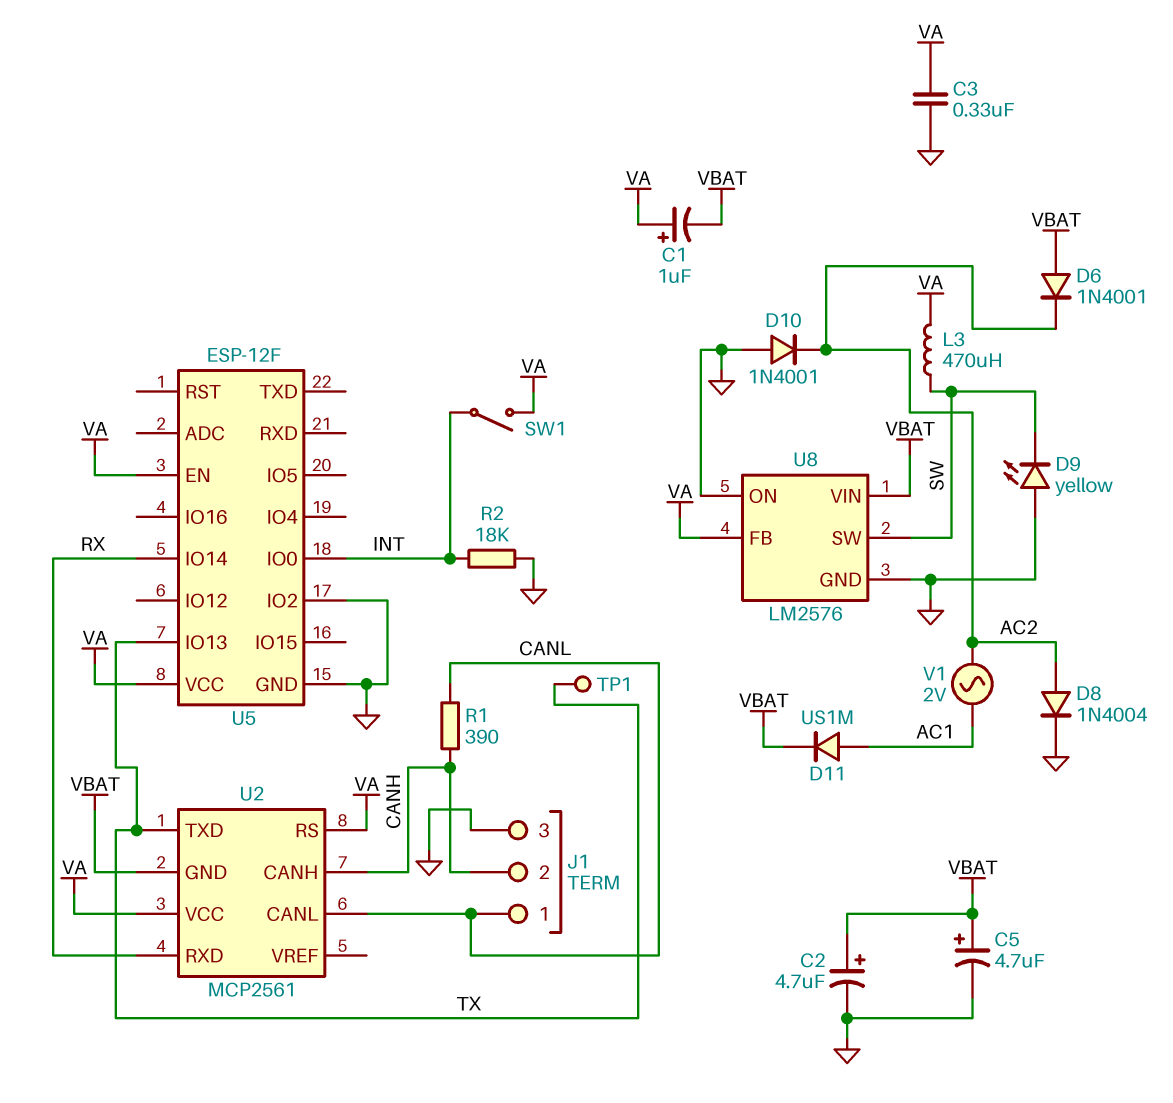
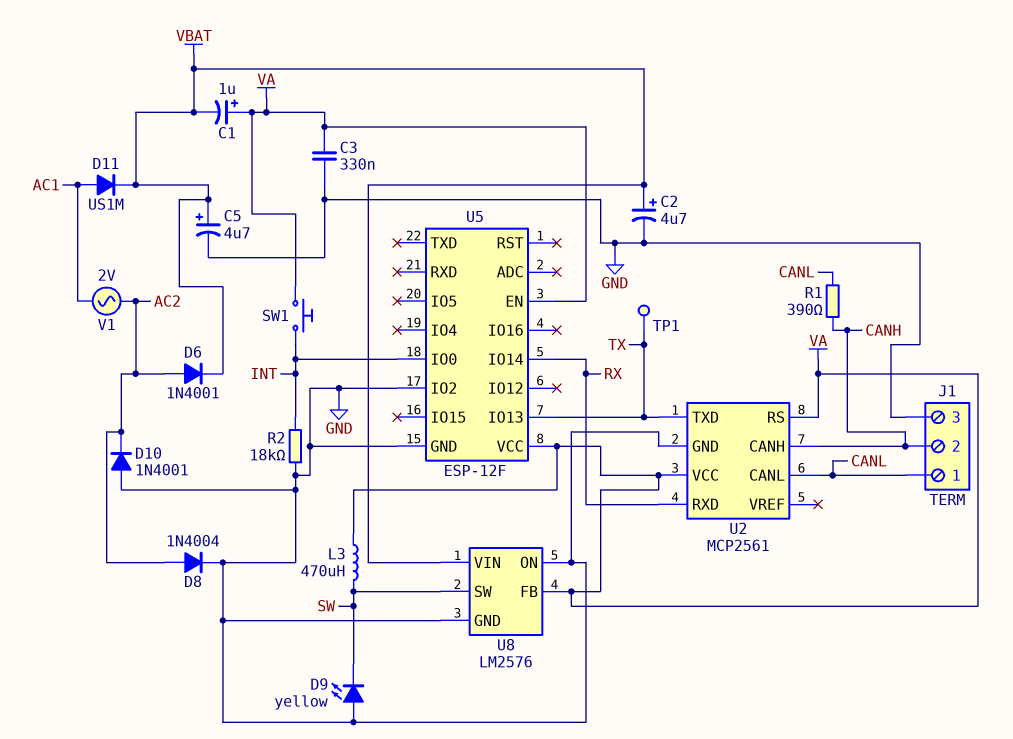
D6: diode 1N4001 (A VBAT, K AC2) -> diode 1N4001 (A AC2, K VBAT)
SW1: switch (INT, VA) -> button (INT, VA)
U2 pin GND: VBAT -> GND

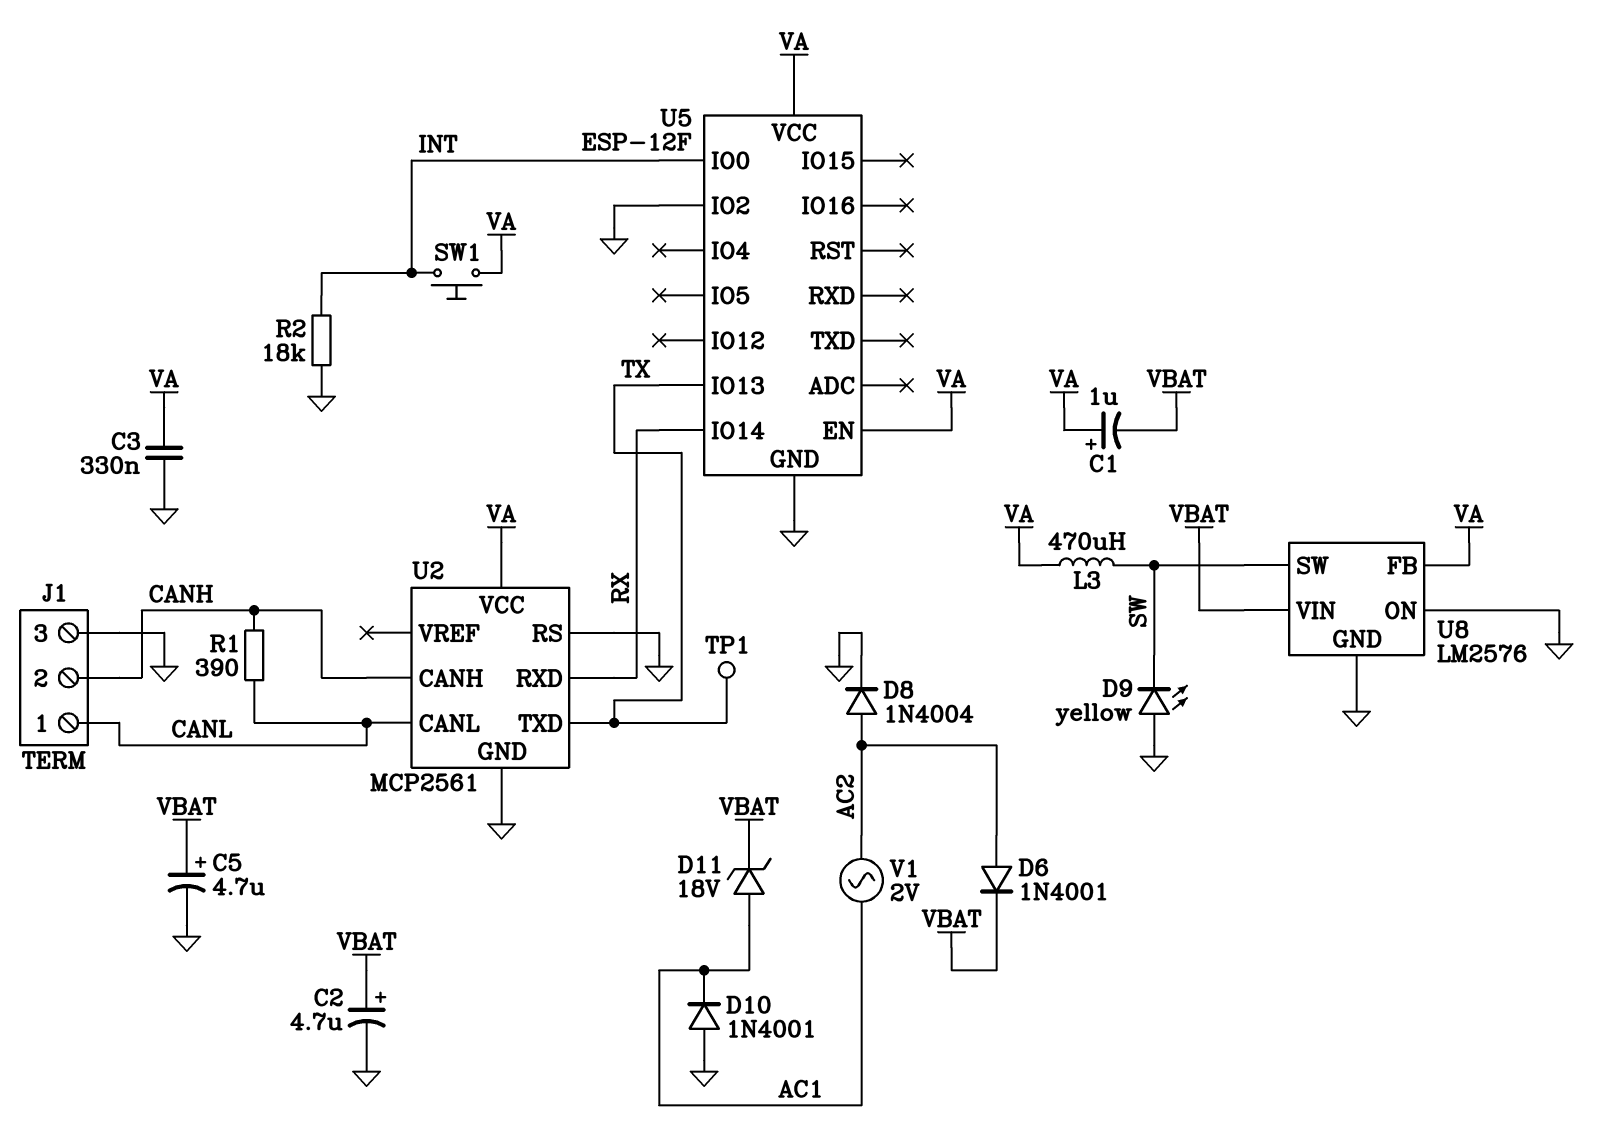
D10: diode 1N4001 (A GND, K AC2) -> diode 1N4001 (A GND, K AC1)
D11: diode US1M (A AC1, K VBAT) -> zener 18V (A AC1, K VBAT)
U2 pin RS: VA -> GND

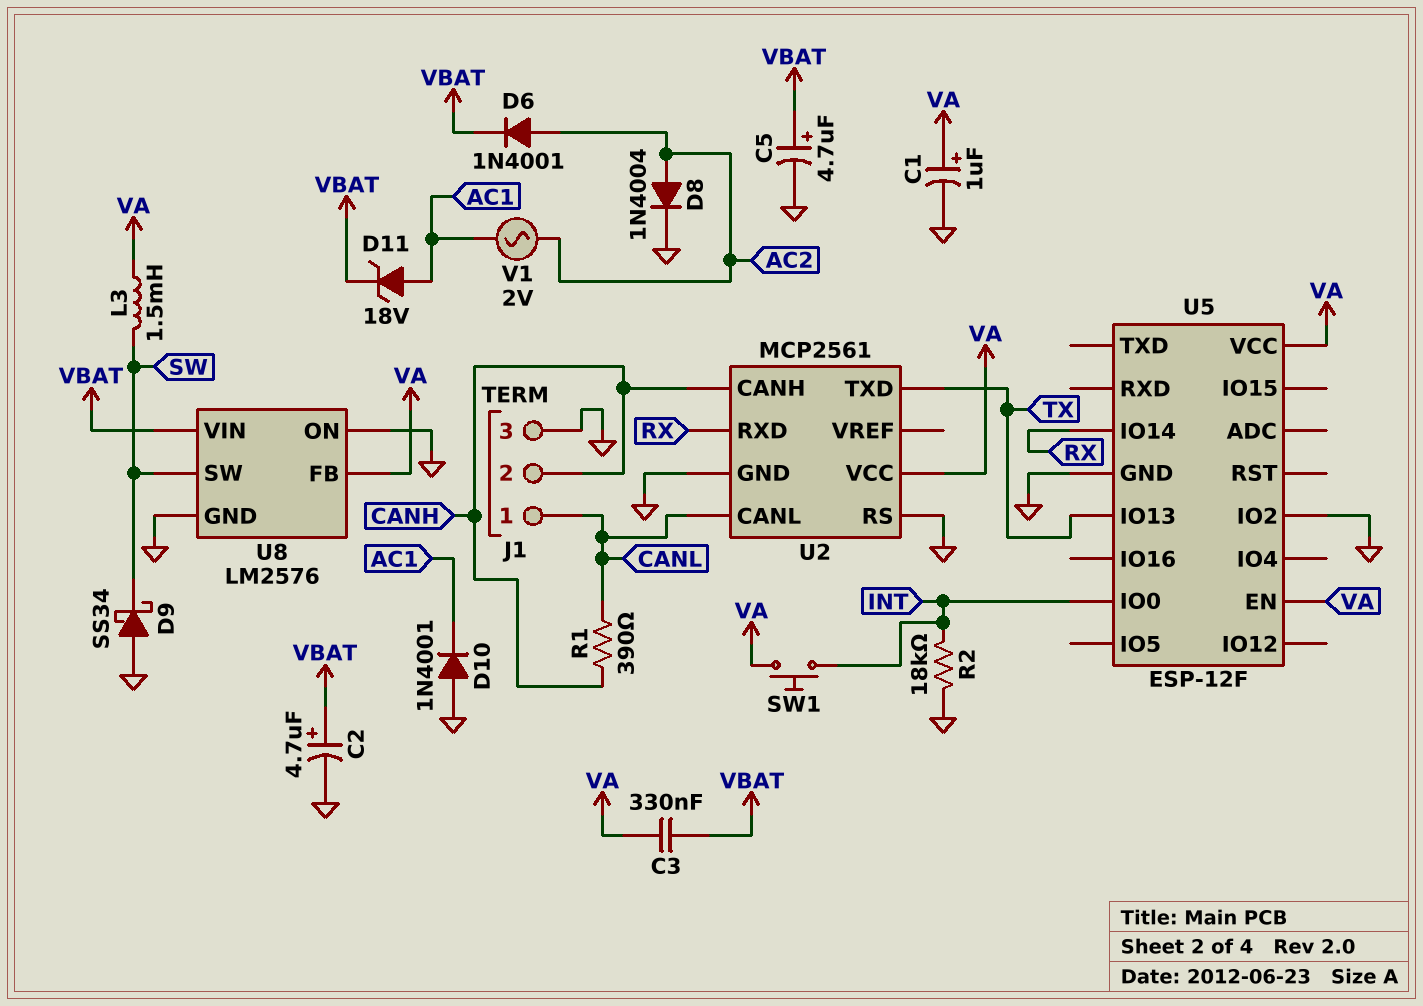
C1: 1uF (plus VA, minus VBAT) -> 1uF (plus VA, minus GND)
C3: 330nF (GND, VA) -> 330nF (VA, VBAT)
D9: LED yellow (A GND, K SW) -> schottky SS34 (A GND, K SW)
L3: 470uH (SW, VA) -> 1.5mH (SW, VA)
TP1: test point (TX) -> none

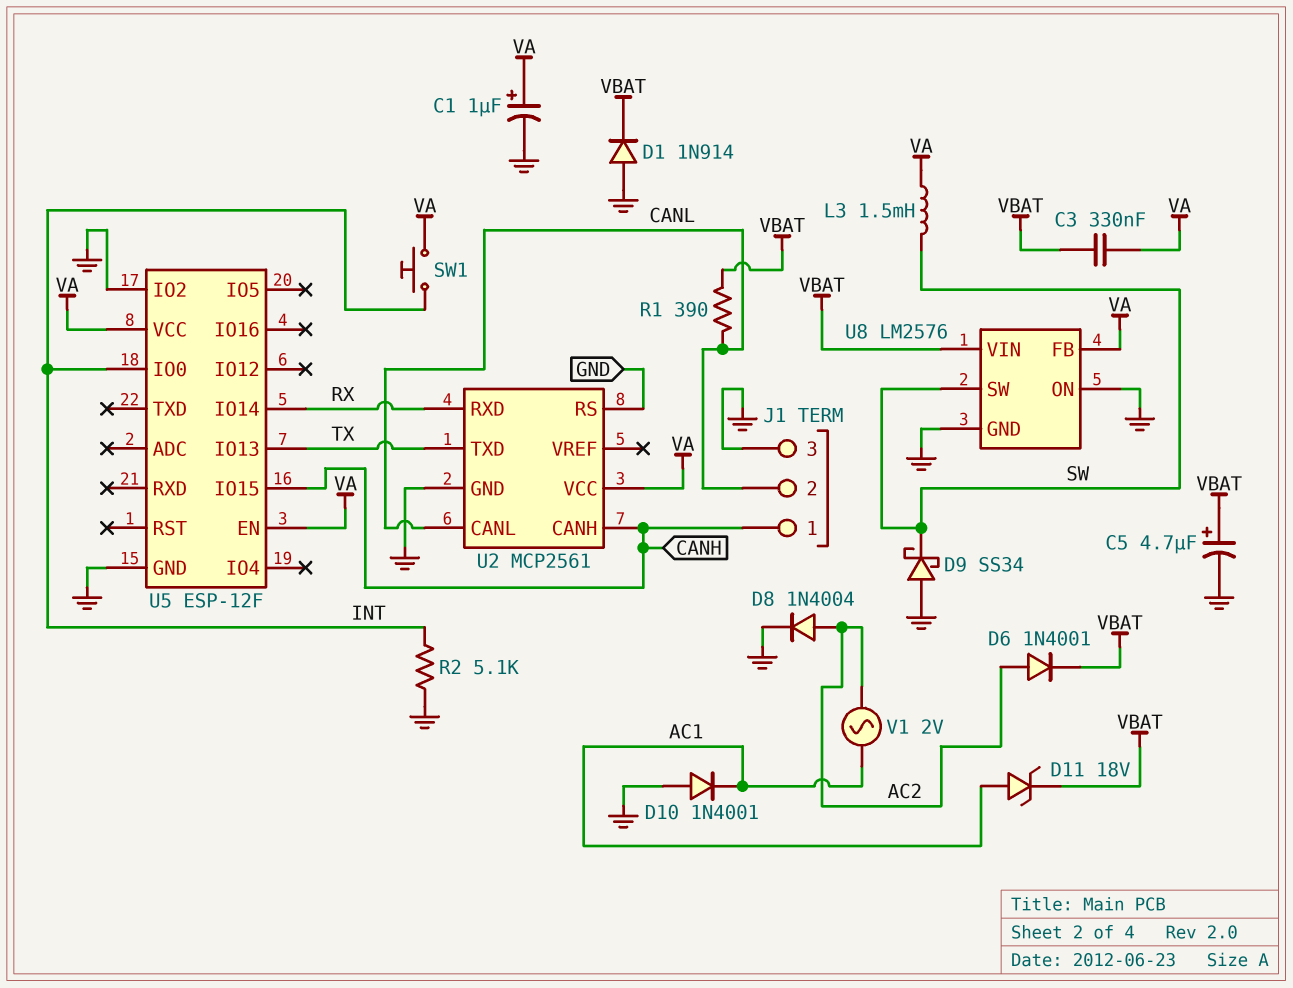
C2: 4.7uF (plus VBAT, minus GND) -> none
D1: none -> diode 1N914 (A GND, K VBAT)
J1 pin 1: CANL -> CANH
J1 pin 2: CANH -> CANL
R1: 390 (CANH, CANL) -> 390 (CANL, VBAT)
R2: 18k (GND, INT) -> 5.1k (GND, INT)
U5 pin IO15: none -> CANH

